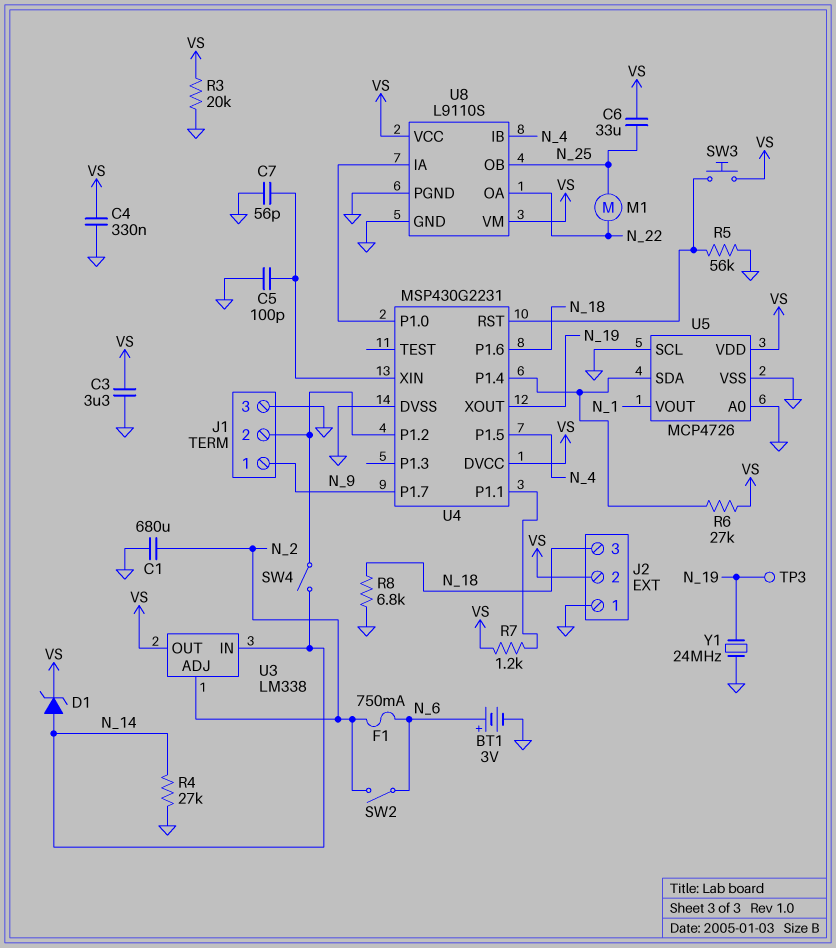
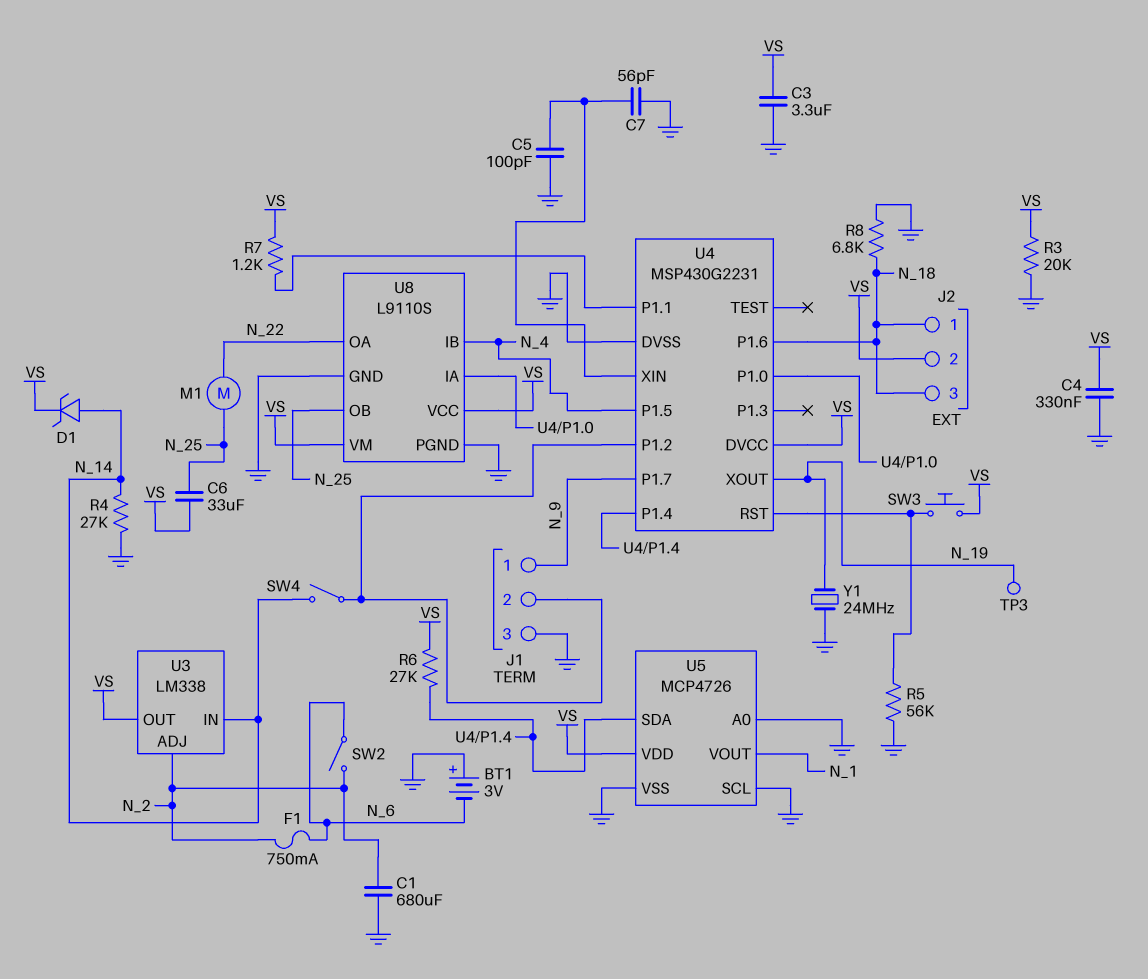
BT1: 3V (plus N_6, minus GND) -> 3V (plus GND, minus N_6)
J2 pin 1: GND -> N_18

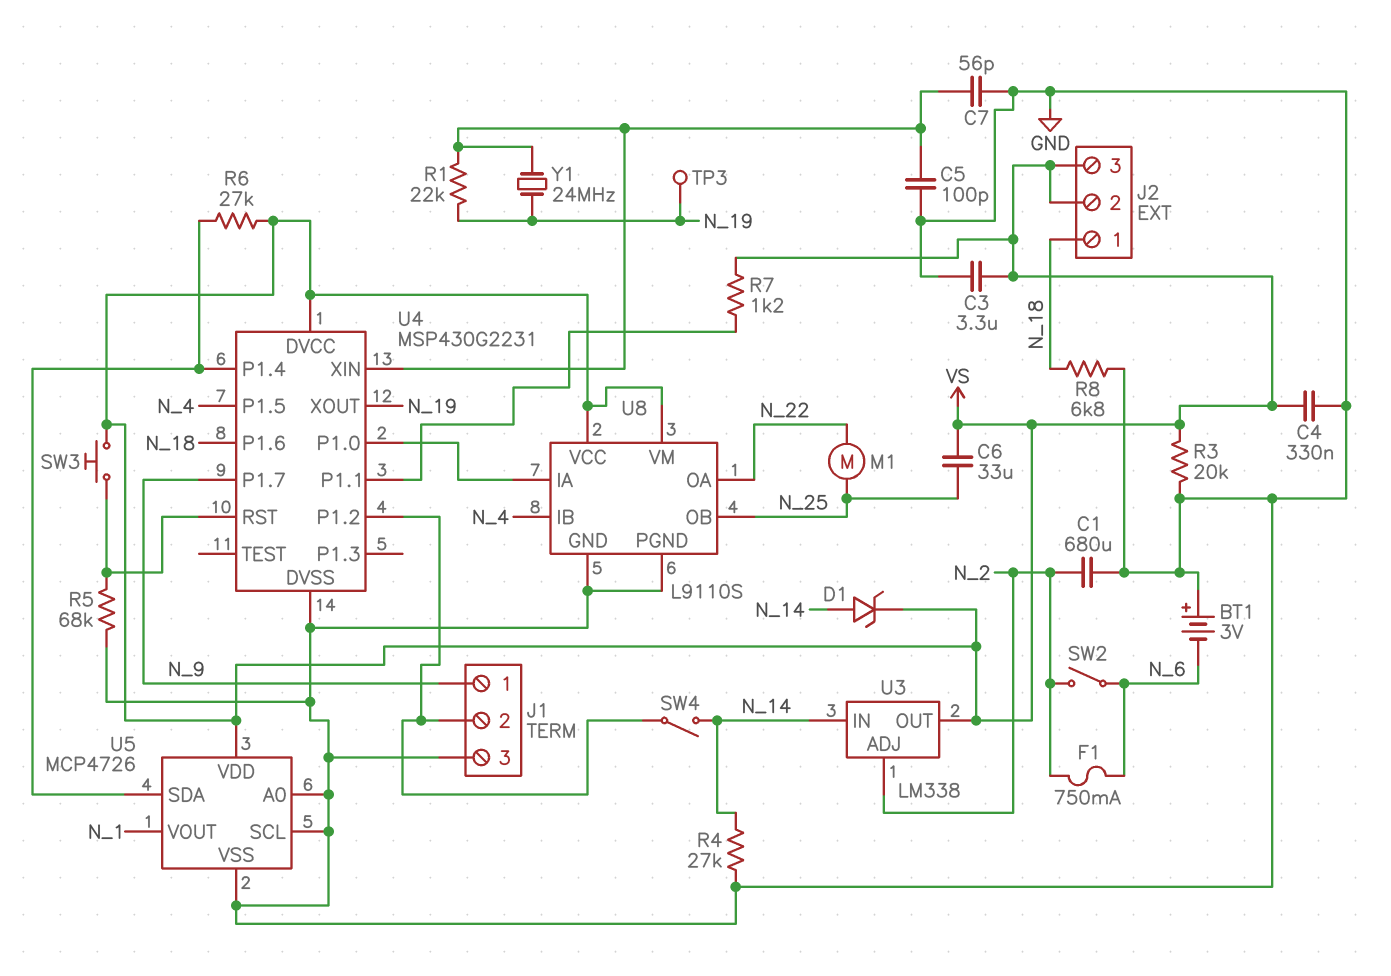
J2 pin 3: N_18 -> VS
R1: none -> 22k (N_19, U4/XIN)
R5: 56k (GND, U4/RST) -> 68k (GND, U4/RST)
Y1: 24MHz (GND, N_19) -> 24MHz (N_19, U4/XIN)

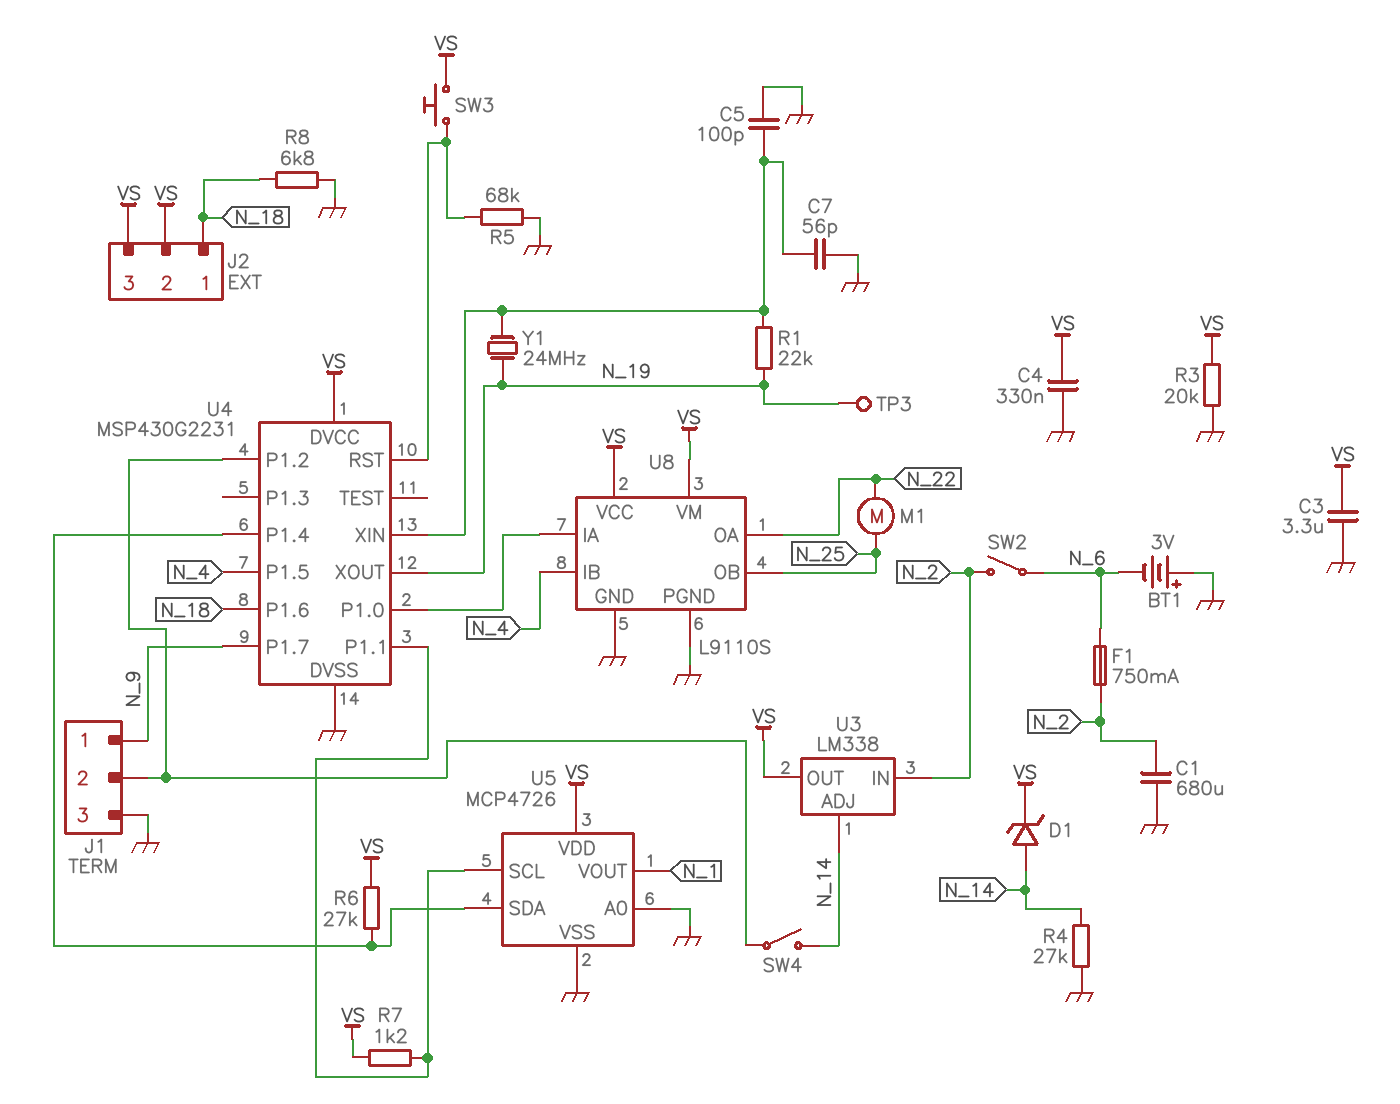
C6: 33uF (N_25, VS) -> none
U3 pin ADJ: N_2 -> N_14
U3 pin IN: N_14 -> N_2
U5 pin SCL: GND -> U4/P1.1

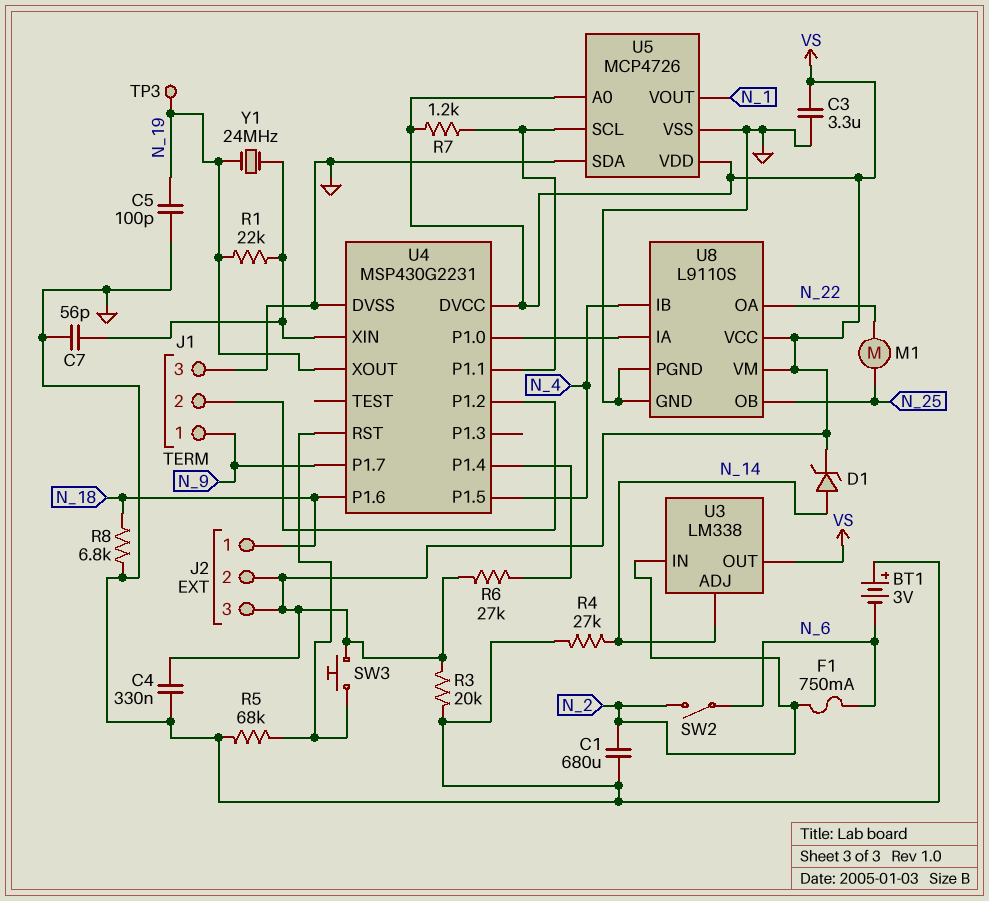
C5: 100pF (GND, U4/XIN) -> 100pF (GND, N_19)
SW4: switch (J1/2, N_14) -> none
U5 pin A0: GND -> VS
U5 pin SDA: U4/P1.4 -> GND

